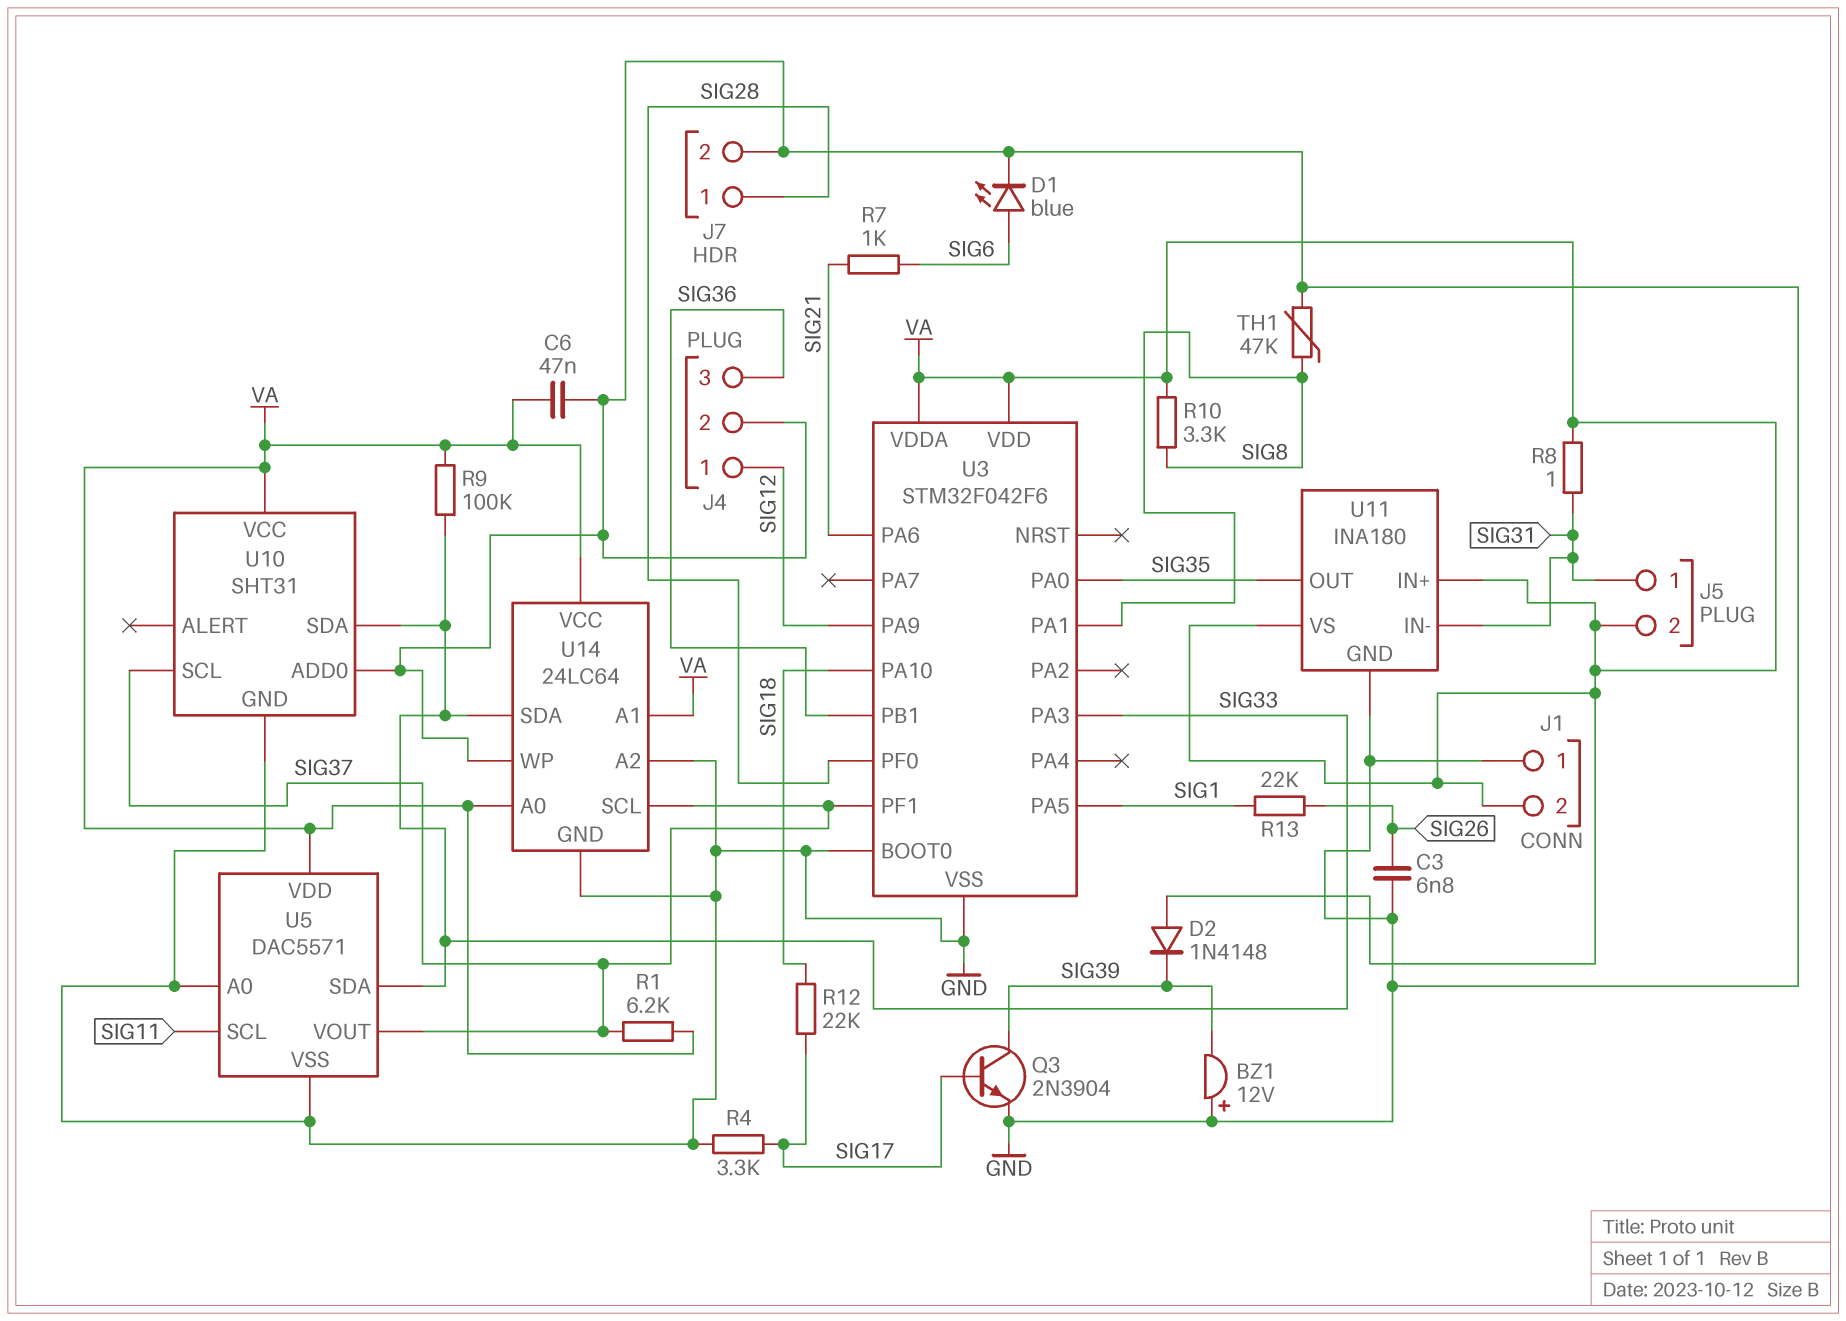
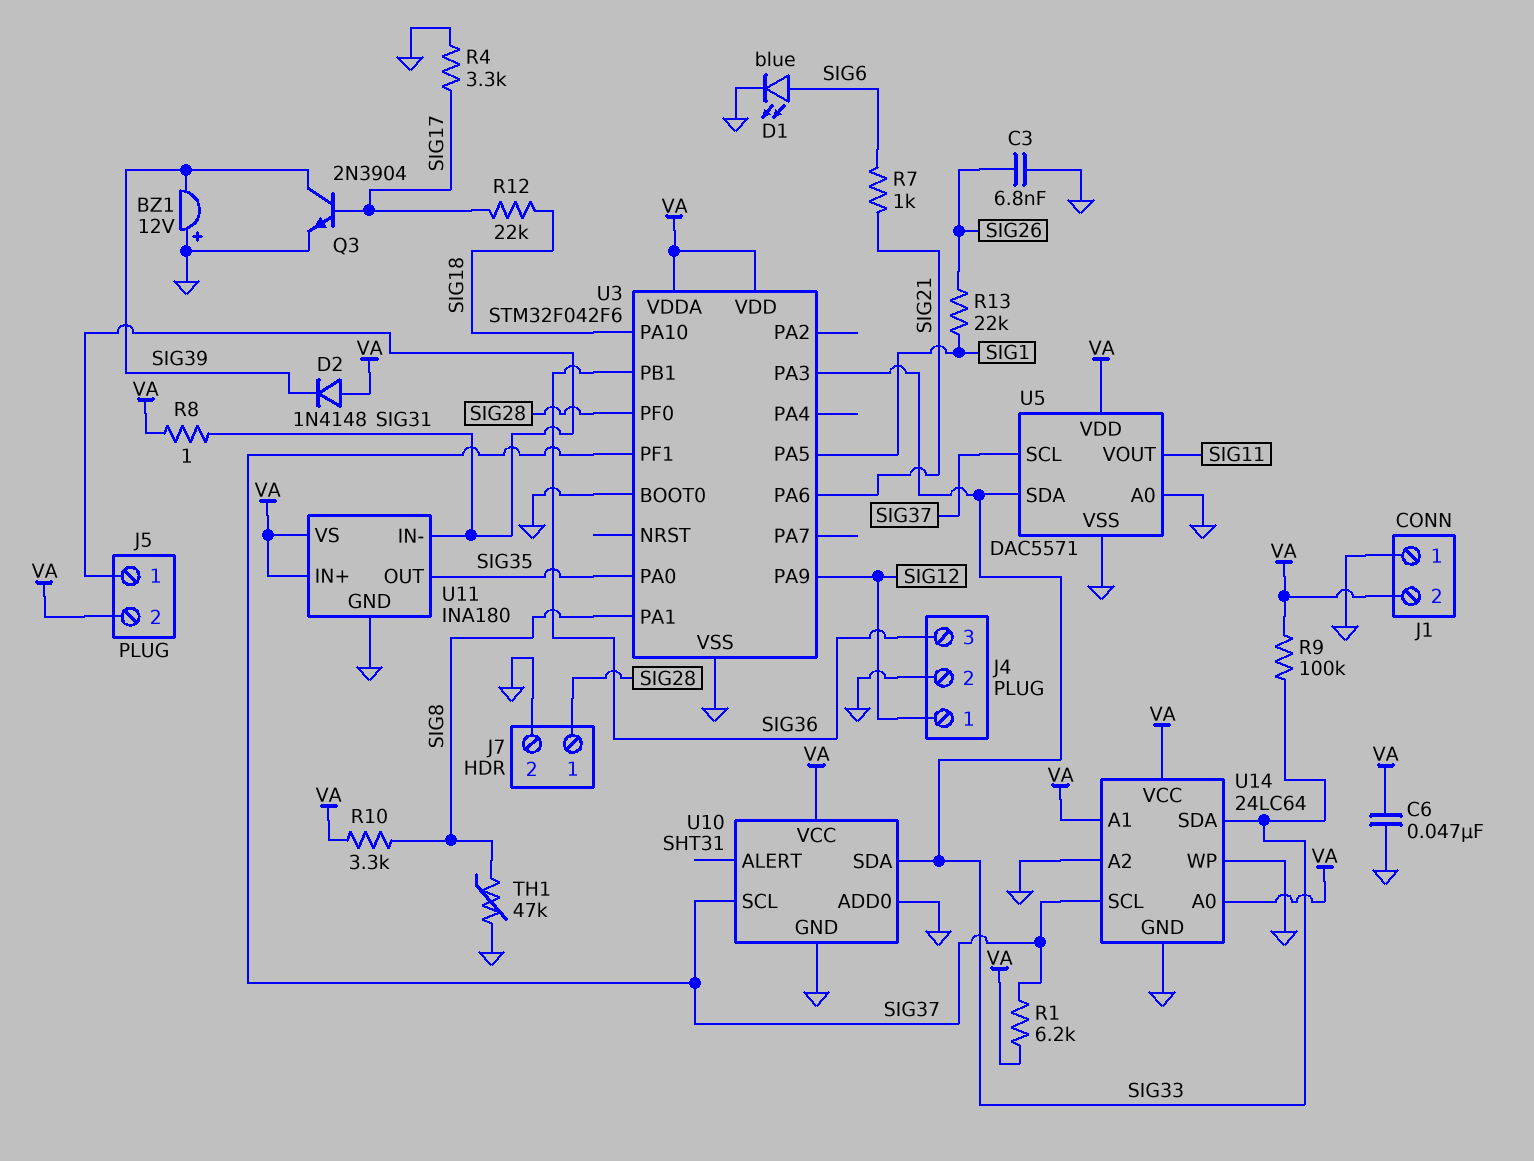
U5 pin SCL: SIG11 -> SIG37
U5 pin VOUT: SIG37 -> SIG11

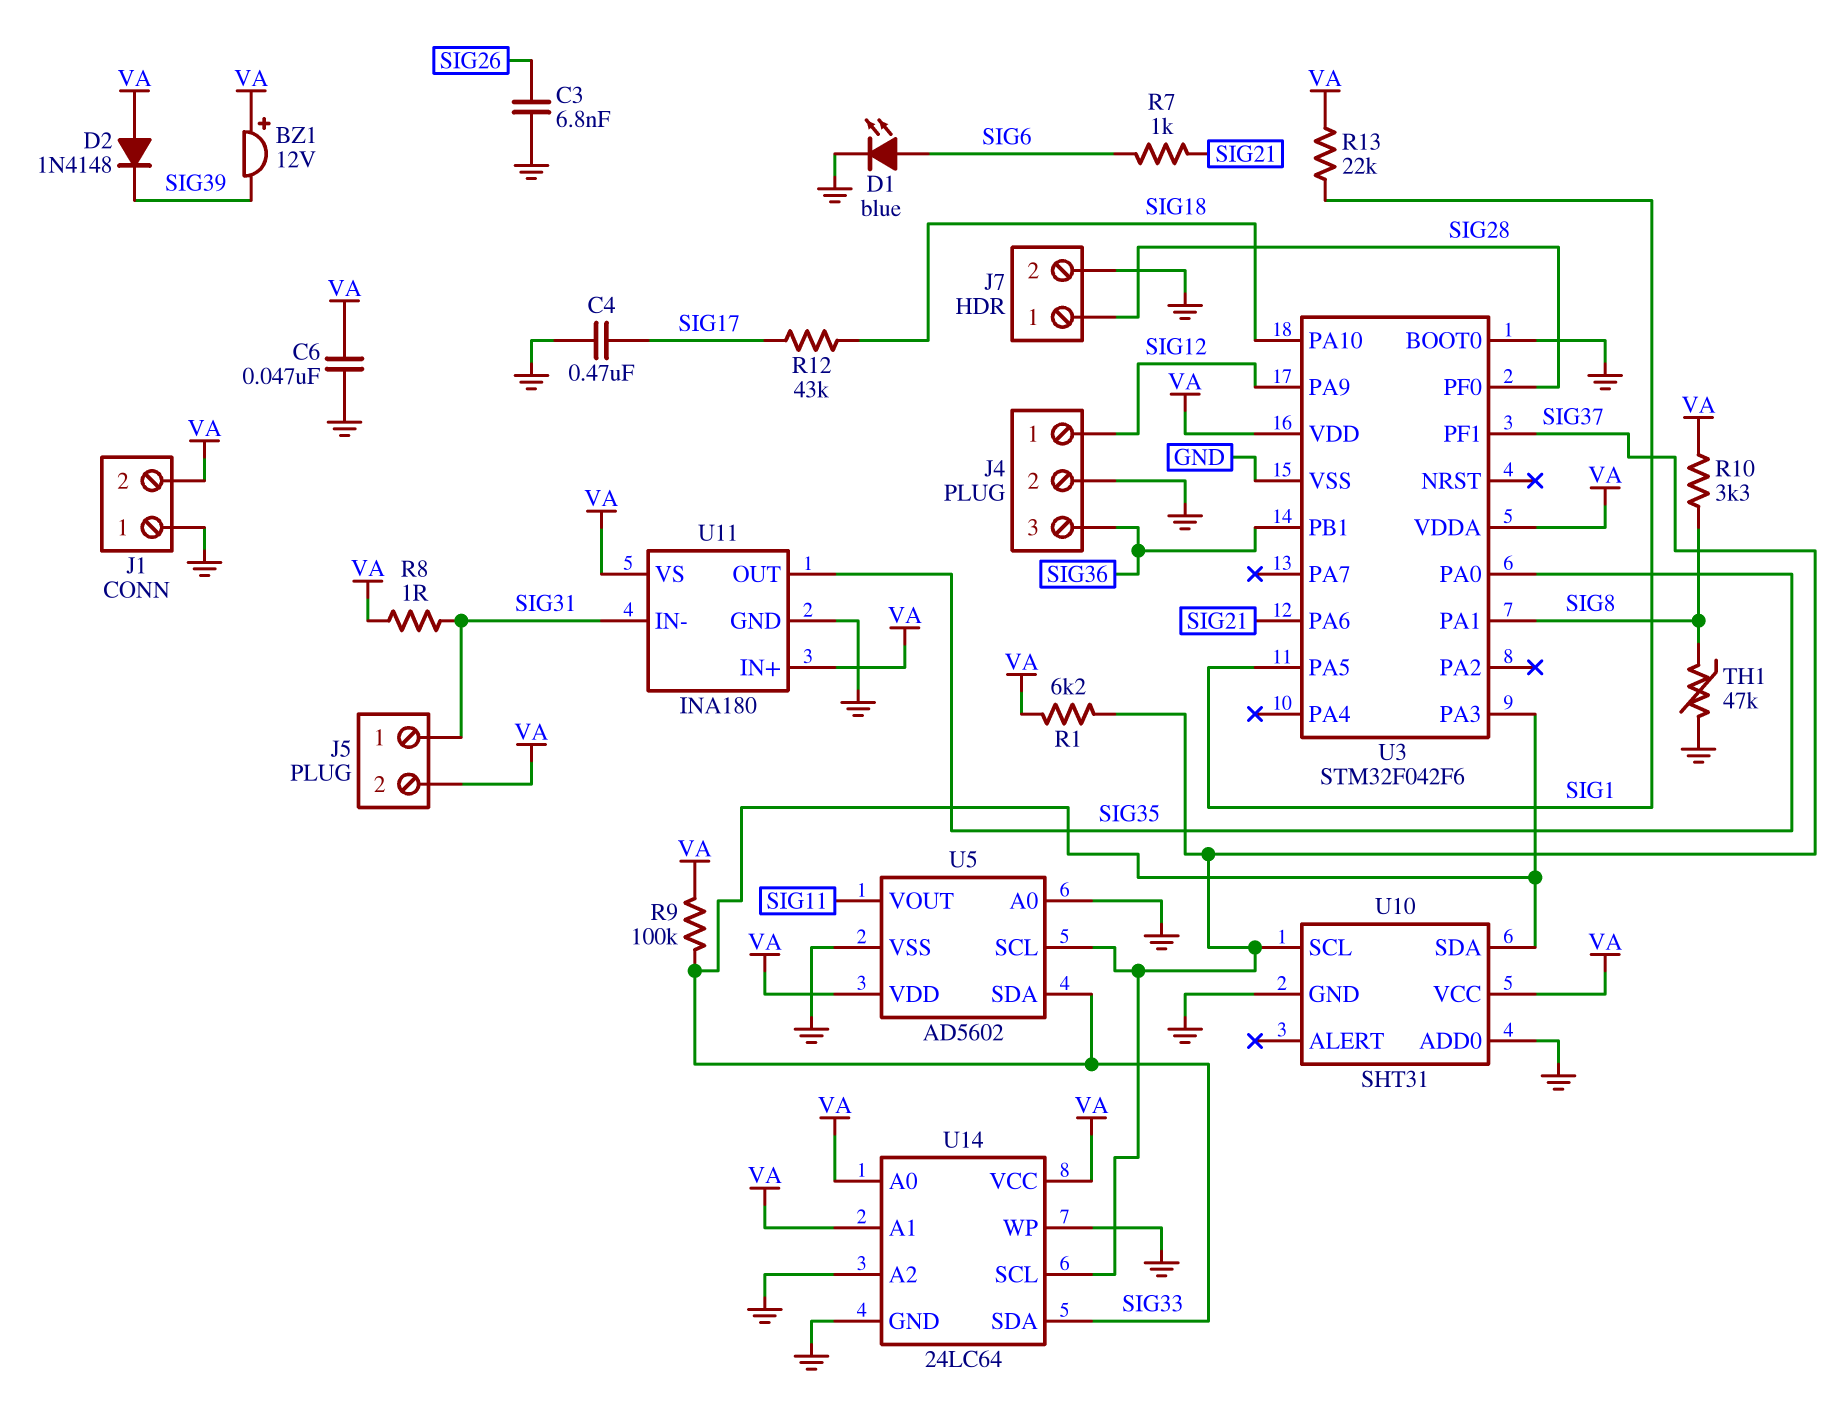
BZ1: buzzer 12V (plus GND, minus SIG39) -> buzzer 12V (plus VA, minus SIG39)
C4: none -> 470nF (GND, SIG17)
Q3: NPN 2N3904 (B SIG17, C SIG39, E GND) -> none
R4: 3.3k (GND, SIG17) -> none
R12: 22k (SIG17, SIG18) -> 43k (SIG17, SIG18)
R13: 22k (SIG1, SIG26) -> 22k (SIG1, VA)
U5: DAC5571 -> AD5602

